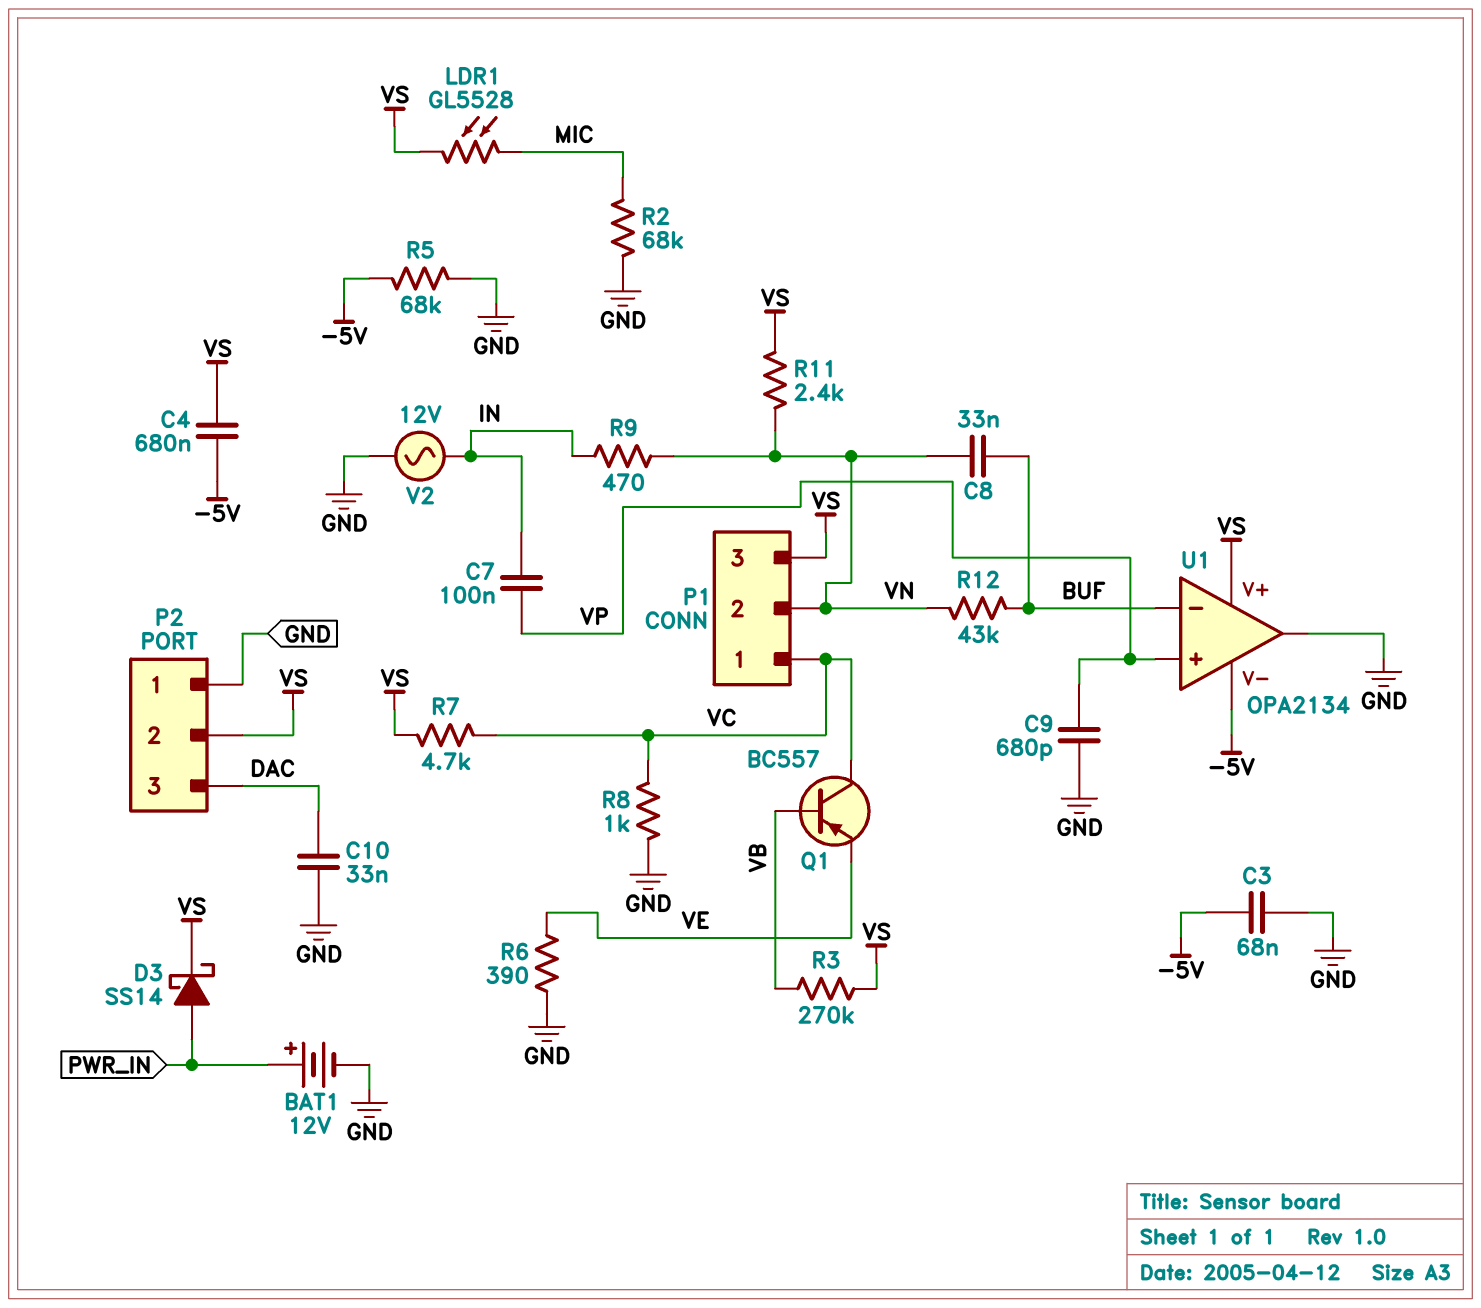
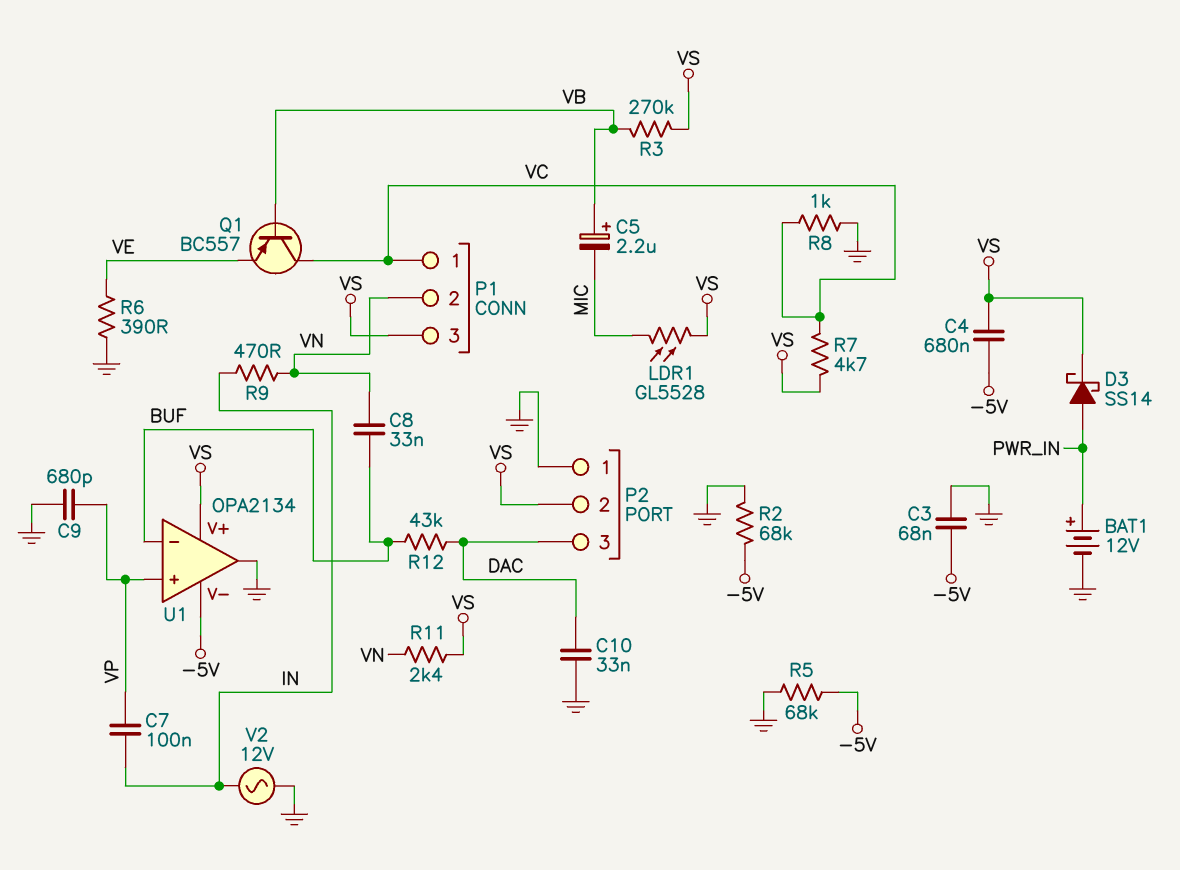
C5: none -> 2.2uF (plus VB, minus MIC)
R2: 68k (GND, MIC) -> 68k (-5V, GND)
R12: 43k (BUF, VN) -> 43k (BUF, DAC)

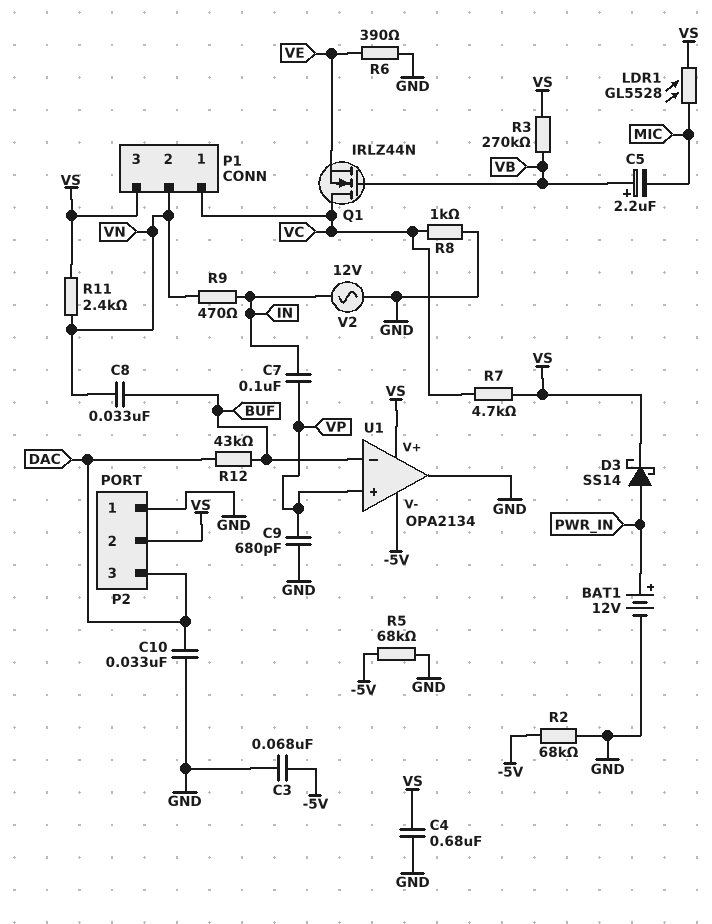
C4: 680nF (-5V, VS) -> 680nF (GND, VS)
Q1: PNP BC557 (B VB, C VC, E VE) -> NMOS IRLZ44N (G VB, D VC, S VE)

